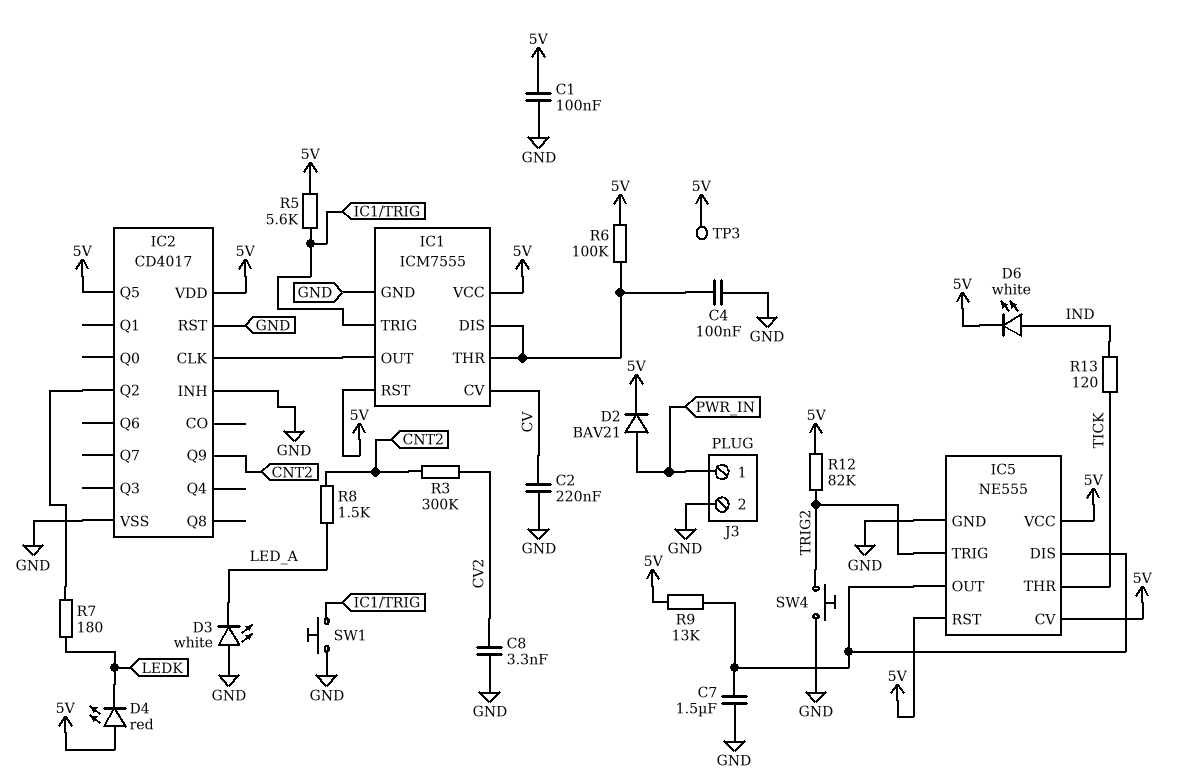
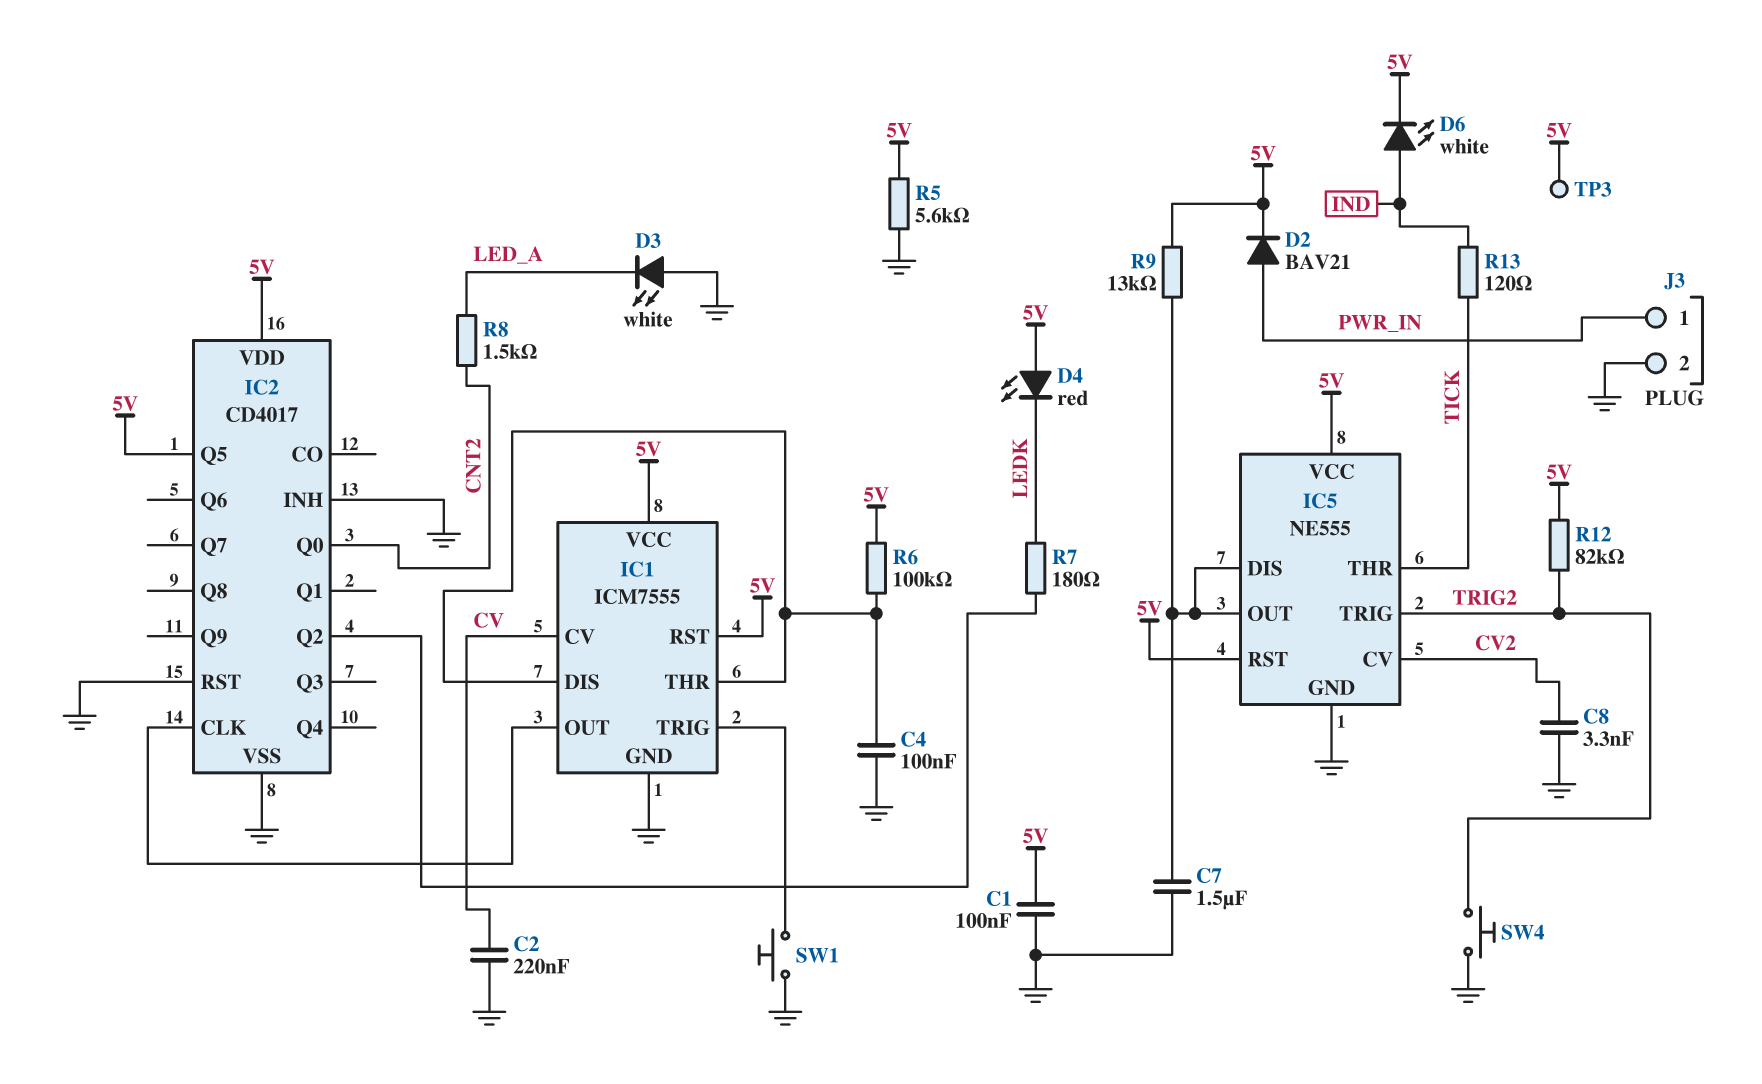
IC2 pin Q0: none -> CNT2
IC2 pin Q9: CNT2 -> none
IC5 pin CV: 5V -> CV2
R3: 300k (CNT2, CV2) -> none
R5: 5.6k (5V, IC1/TRIG) -> 5.6k (5V, GND)

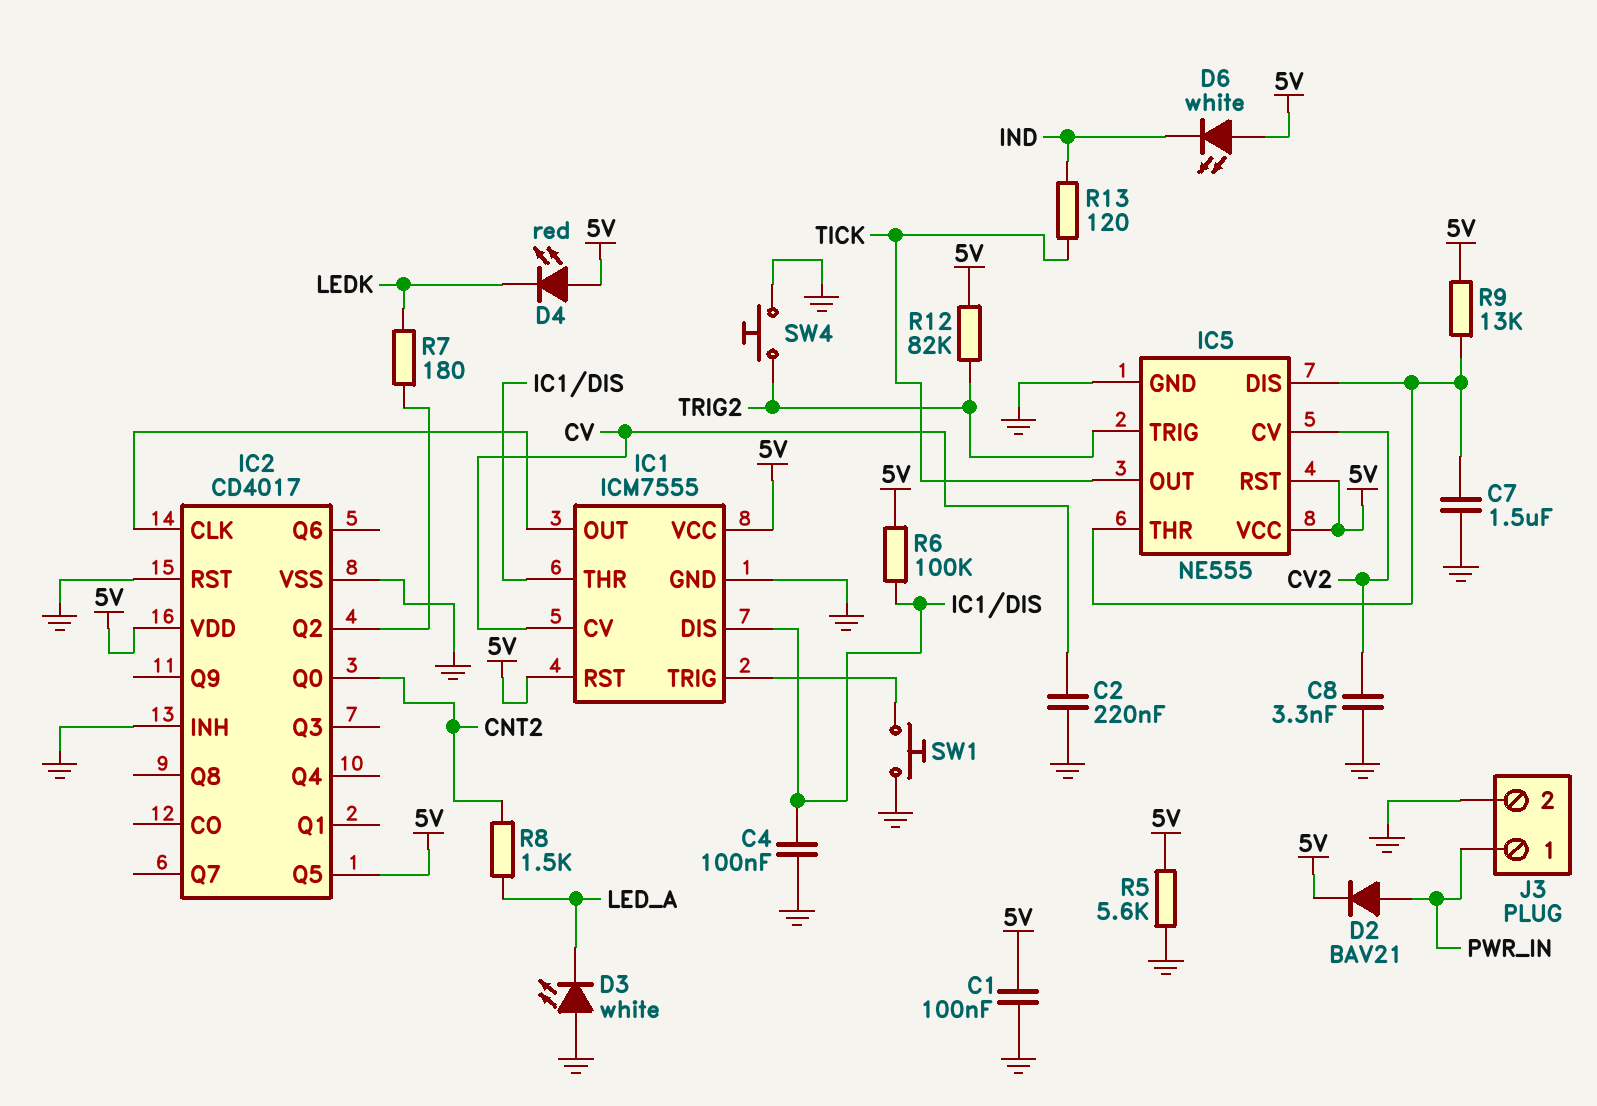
D6: LED white (A IND, K 5V) -> LED white (A 5V, K IND)
IC5 pin OUT: IC5/DIS -> TICK
IC5 pin THR: TICK -> IC5/DIS
TP3: test point (5V) -> none

